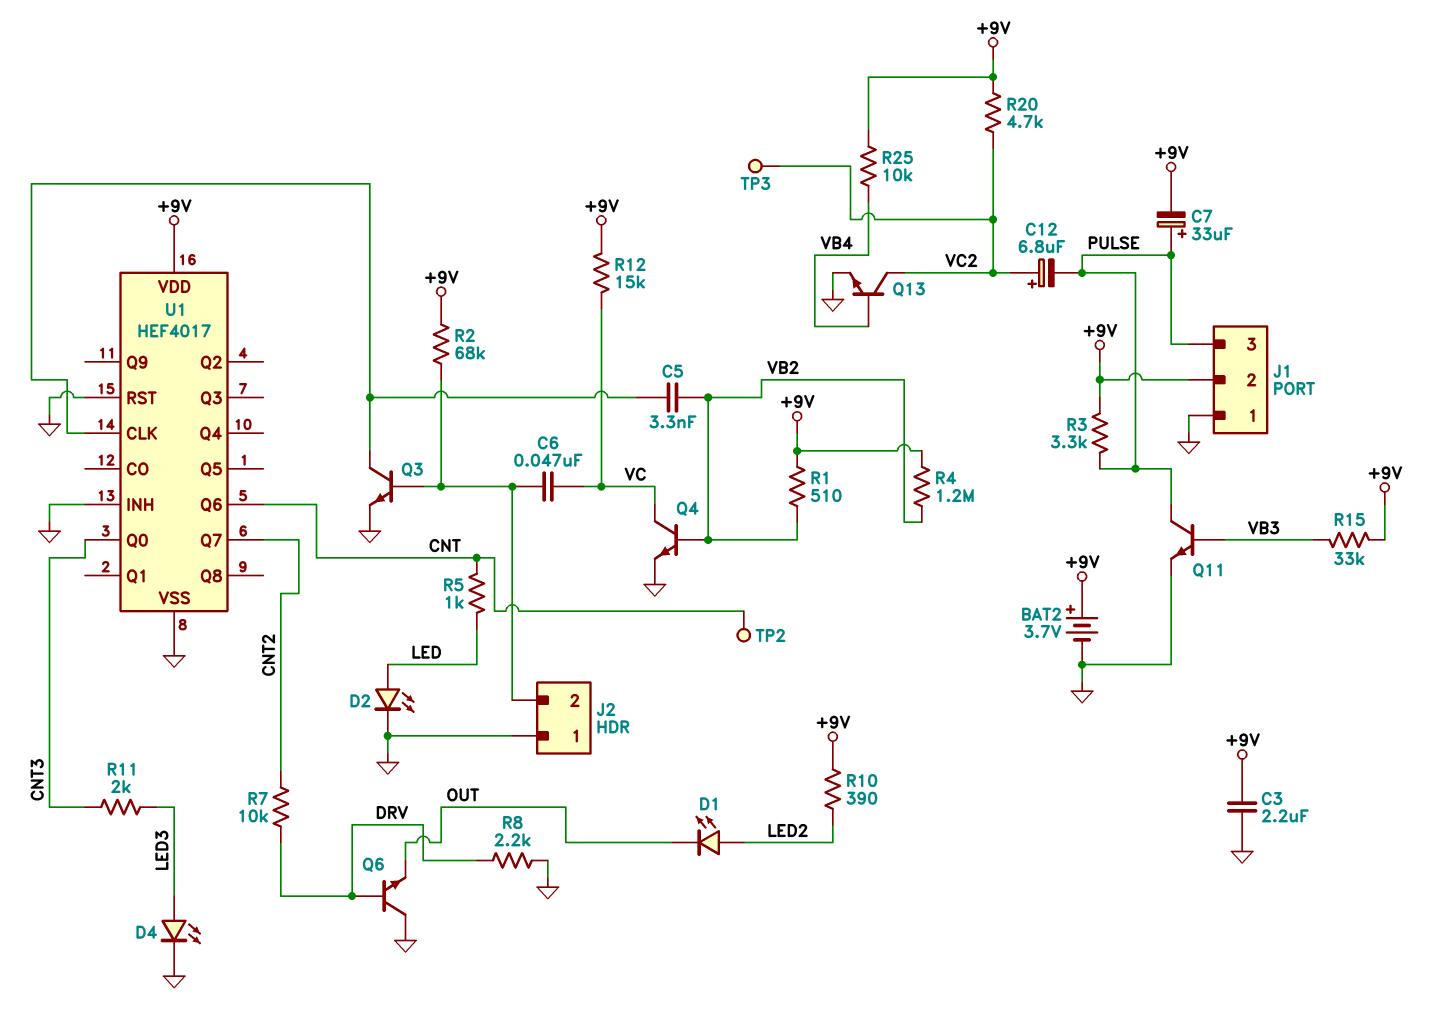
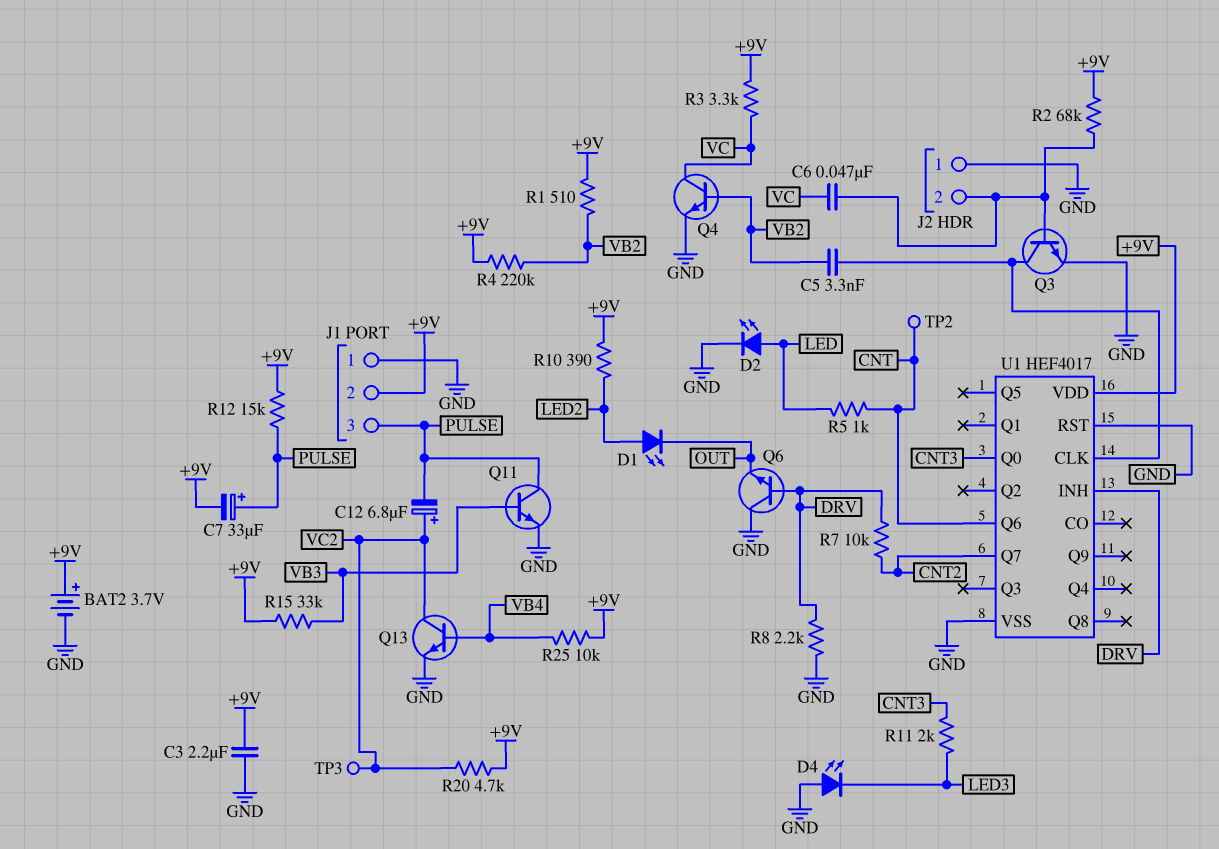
D4: LED (A LED3, K GND) -> LED (A GND, K LED3)
R3: 3.3k (+9V, PULSE) -> 3.3k (+9V, VC)
R4: 1.2M (+9V, VB2) -> 220k (+9V, VB2)
R12: 15k (+9V, VC) -> 15k (+9V, PULSE)
U1 pin INH: GND -> DRV

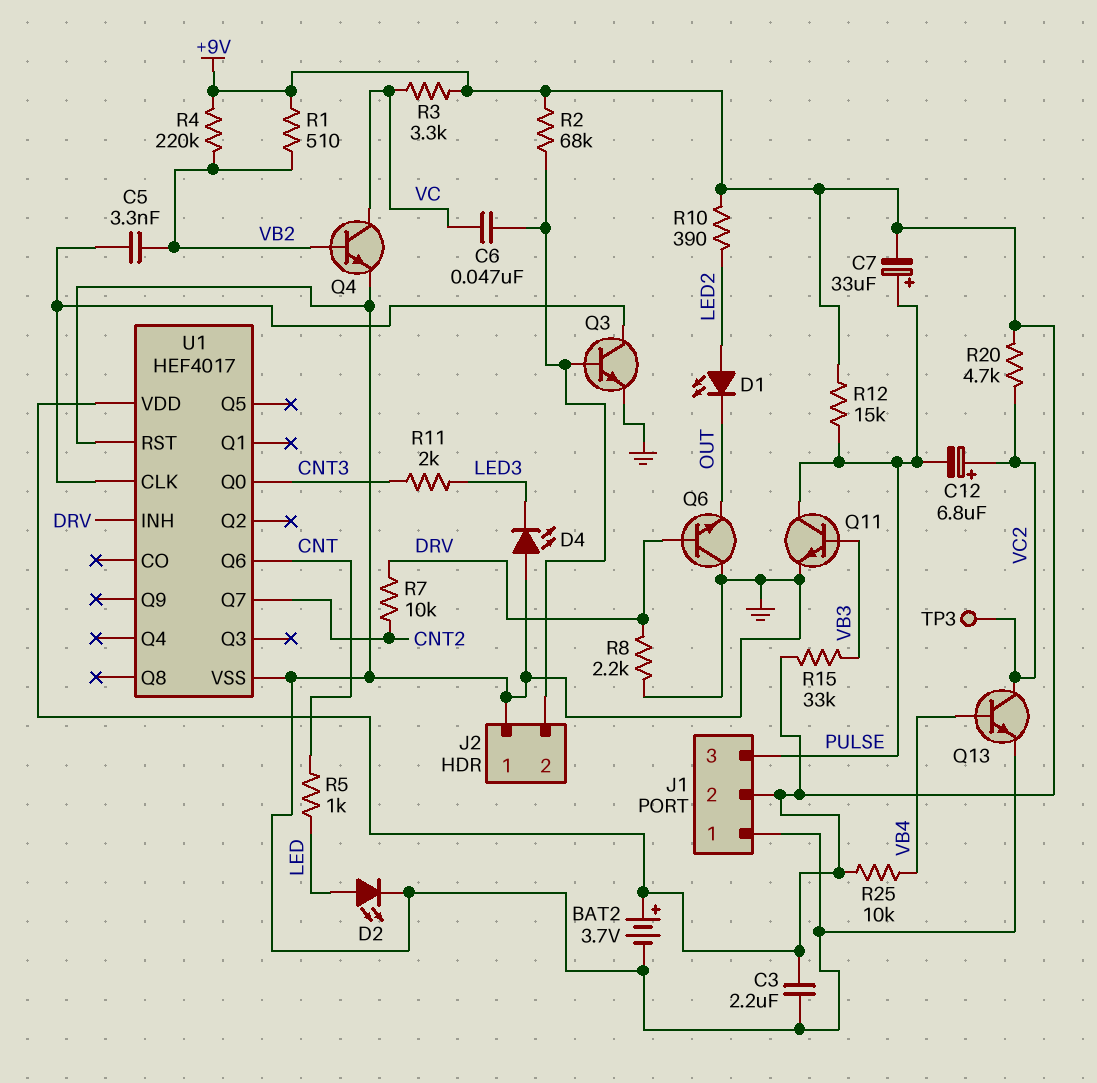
TP2: test point (CNT) -> none

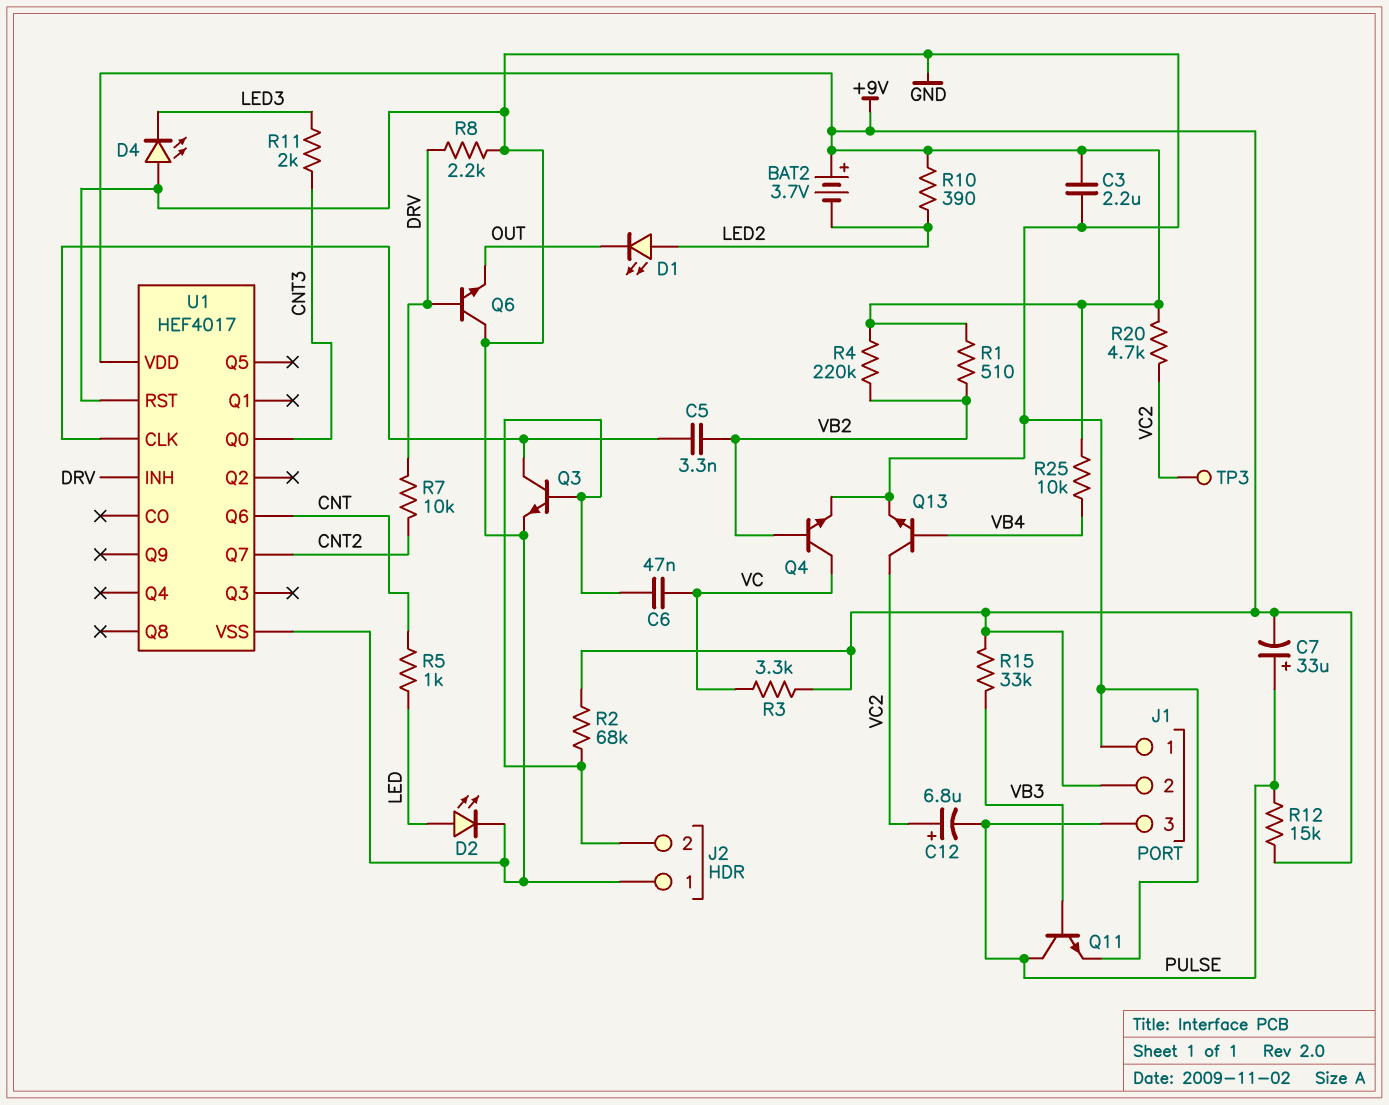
BAT2: 3.7V (plus +9V, minus GND) -> 3.7V (plus +9V, minus LED2)

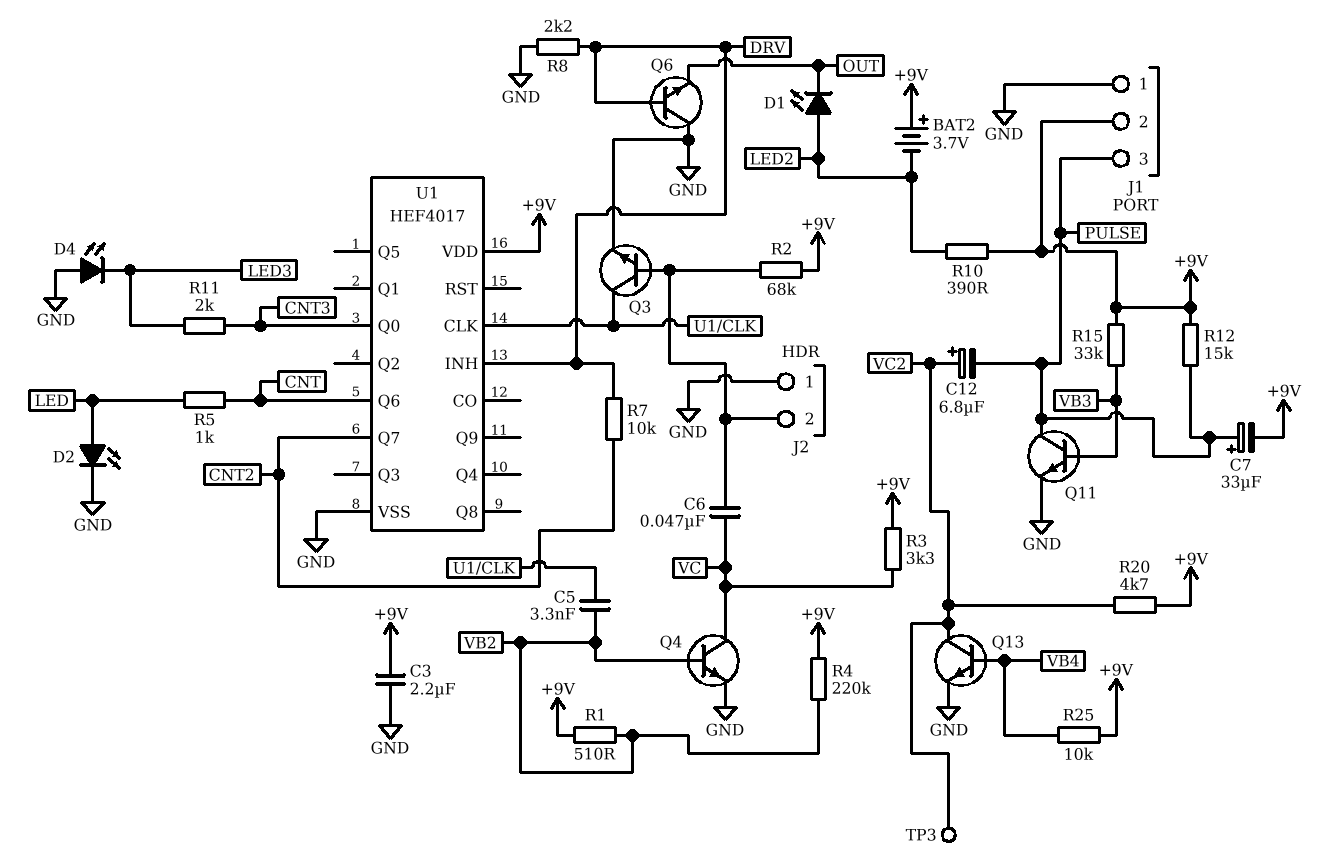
U1 pin RST: GND -> none

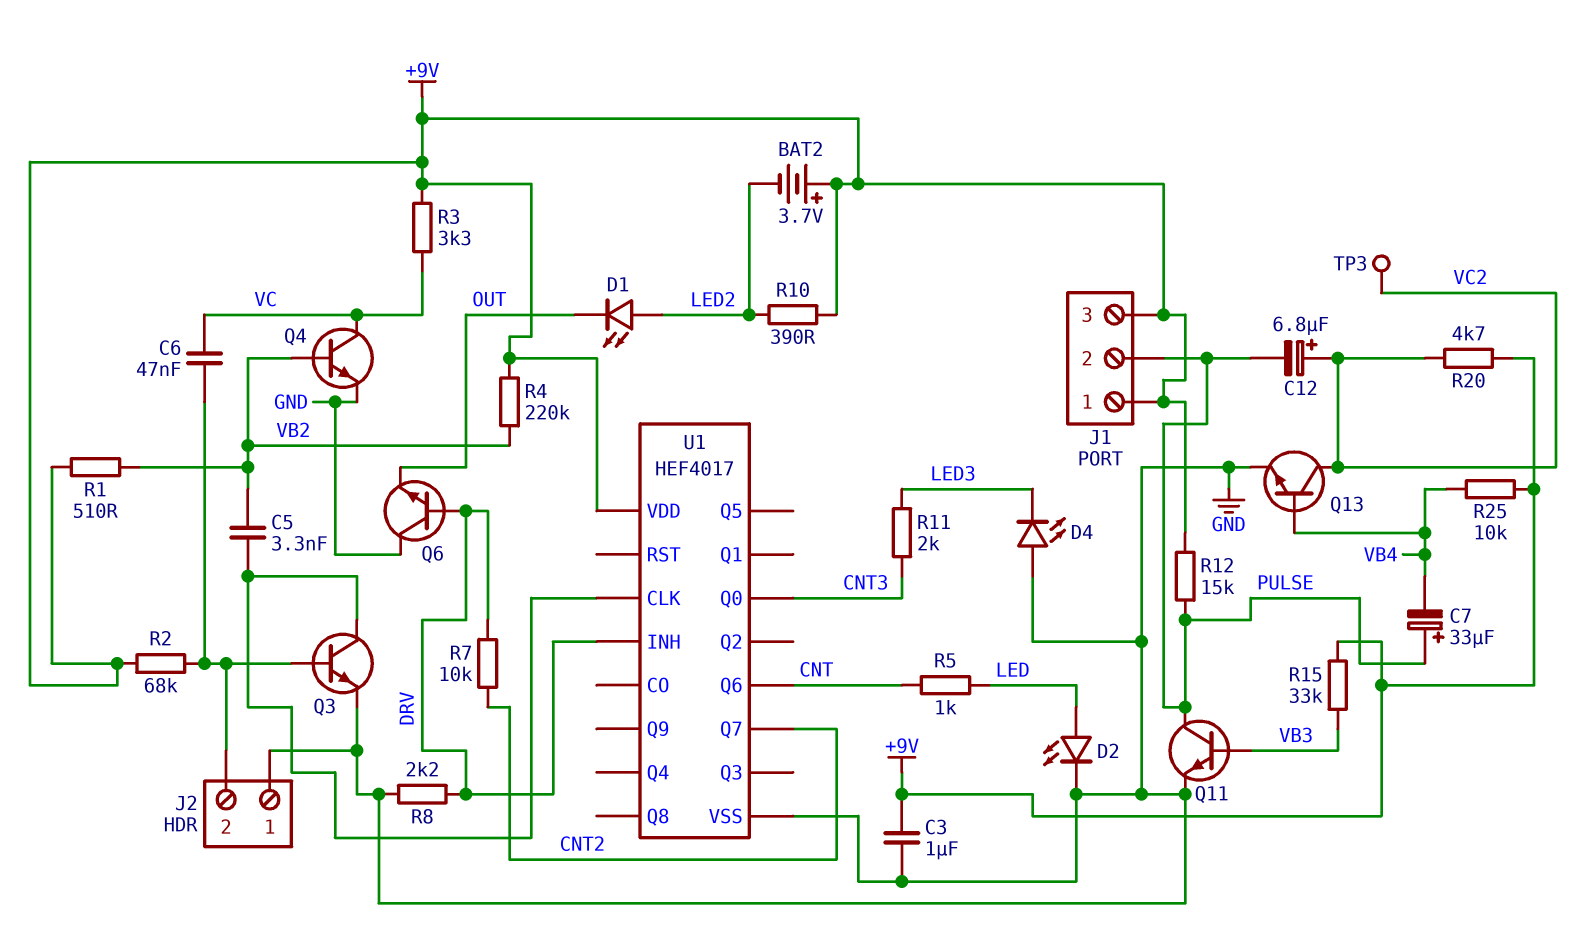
C3: 2.2uF (+9V, GND) -> 1uF (+9V, GND)
C7: 33uF (plus PULSE, minus +9V) -> 33uF (plus PULSE, minus VB4)
J1 pin 1: GND -> +9V
J1 pin 2: +9V -> PULSE
J1 pin 3: PULSE -> +9V

